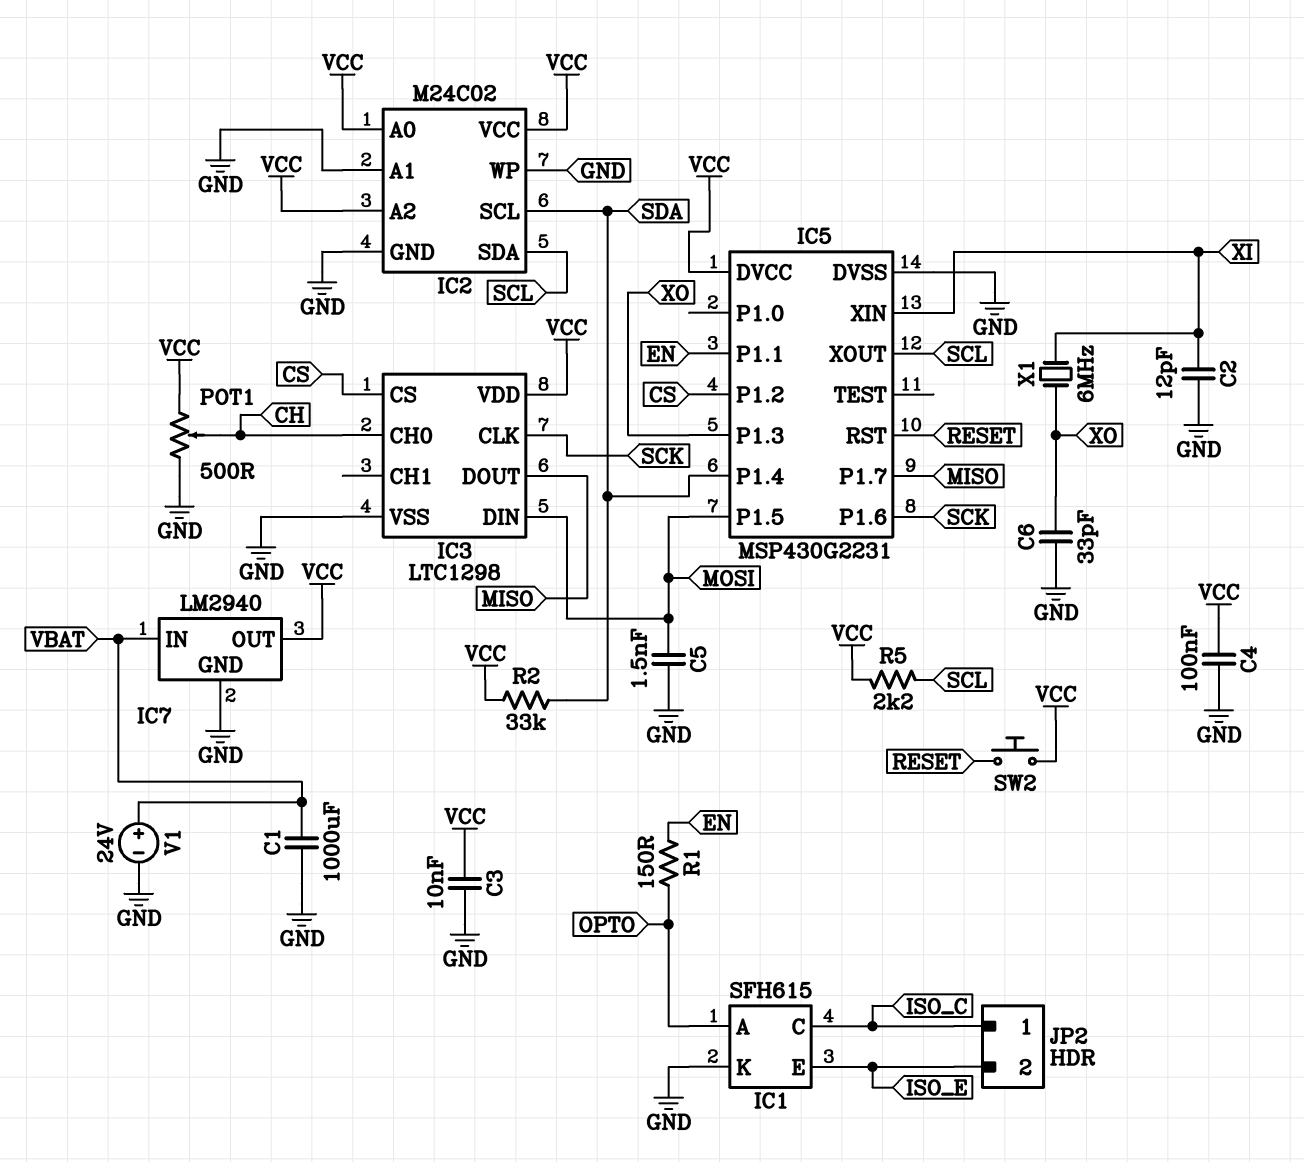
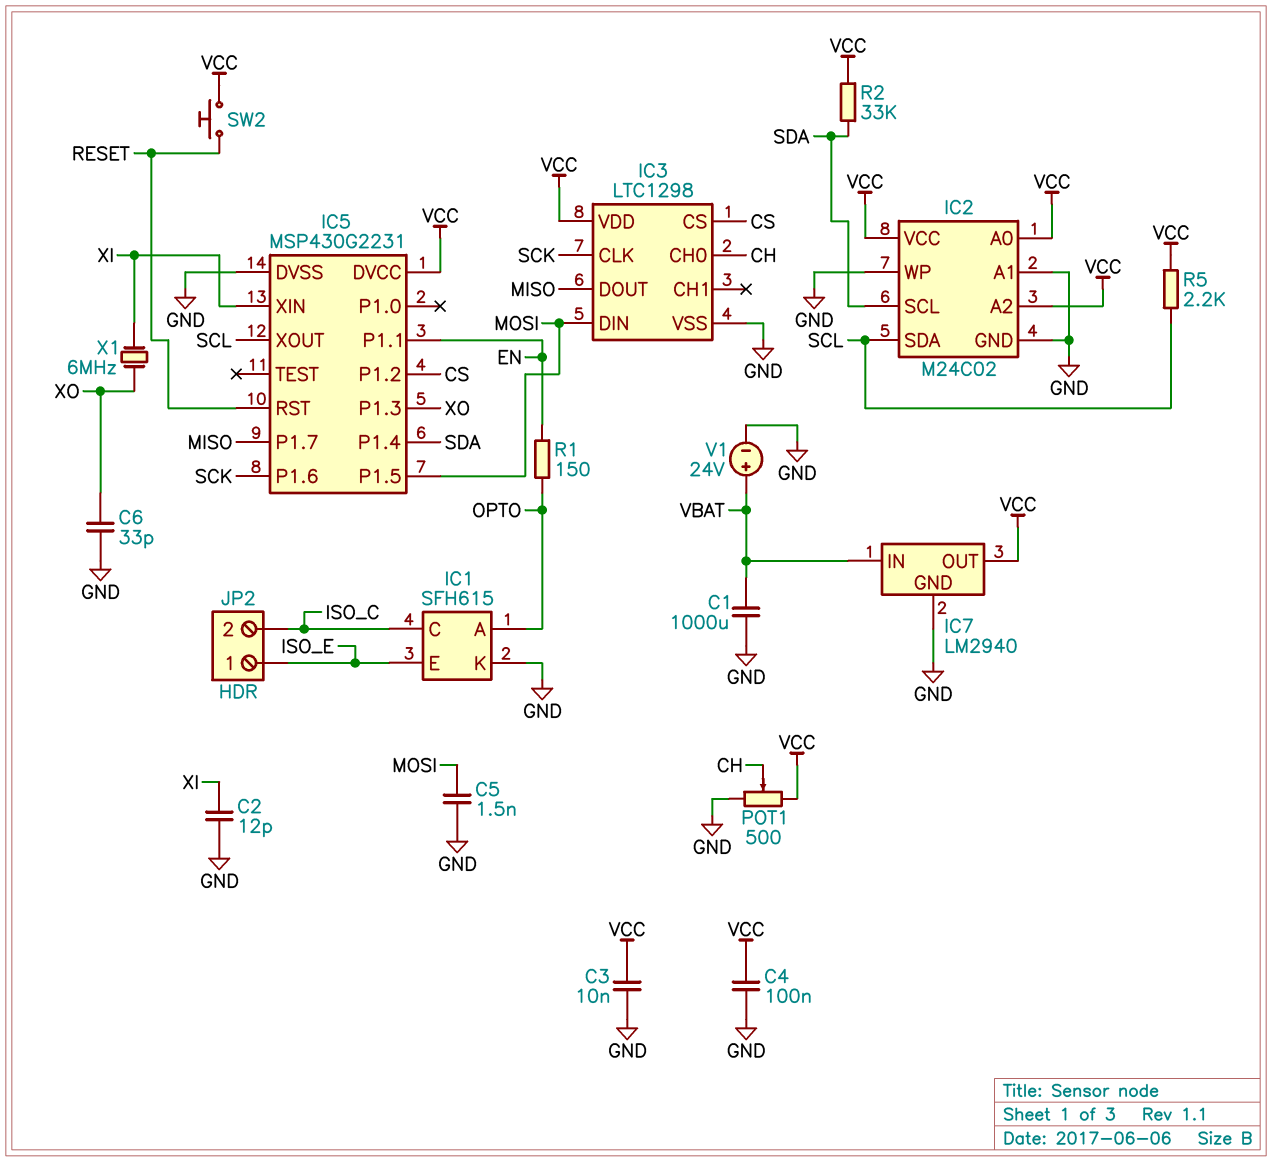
JP2 pin 1: ISO_C -> ISO_E
JP2 pin 2: ISO_E -> ISO_C

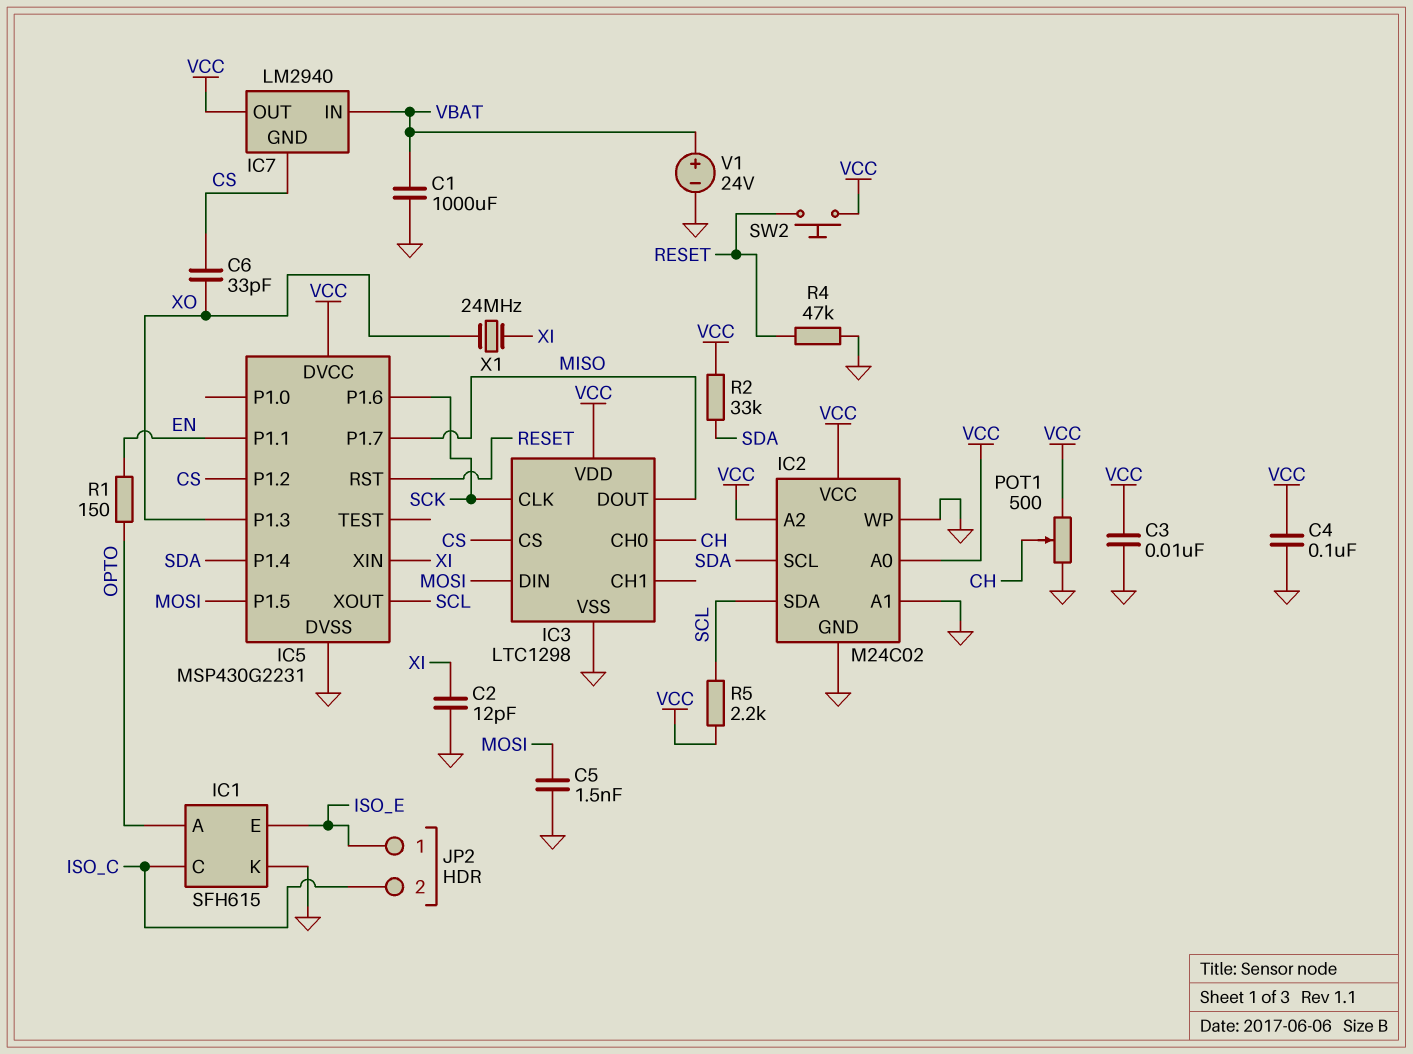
C6: 33pF (GND, XO) -> 33pF (CS, XO)
IC7 pin GND: GND -> CS
R4: none -> 47k (GND, RESET)
X1: 6MHz (XI, XO) -> 24MHz (XI, XO)

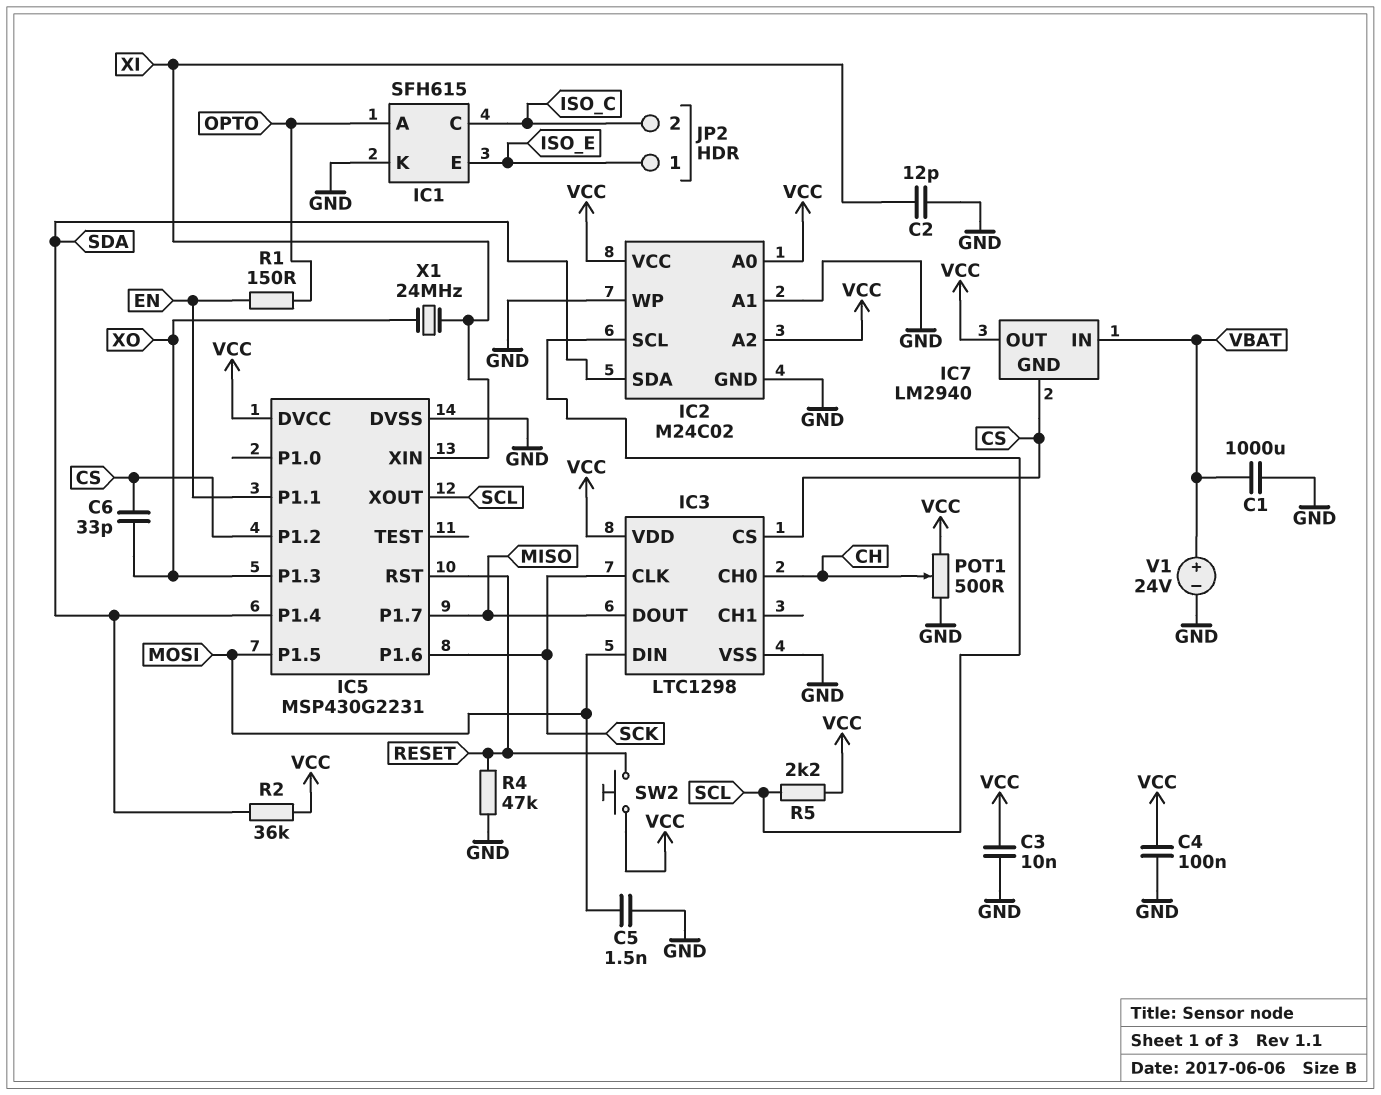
IC2 pin SCL: SDA -> SCL
IC2 pin SDA: SCL -> SDA
R2: 33k (SDA, VCC) -> 36k (SDA, VCC)

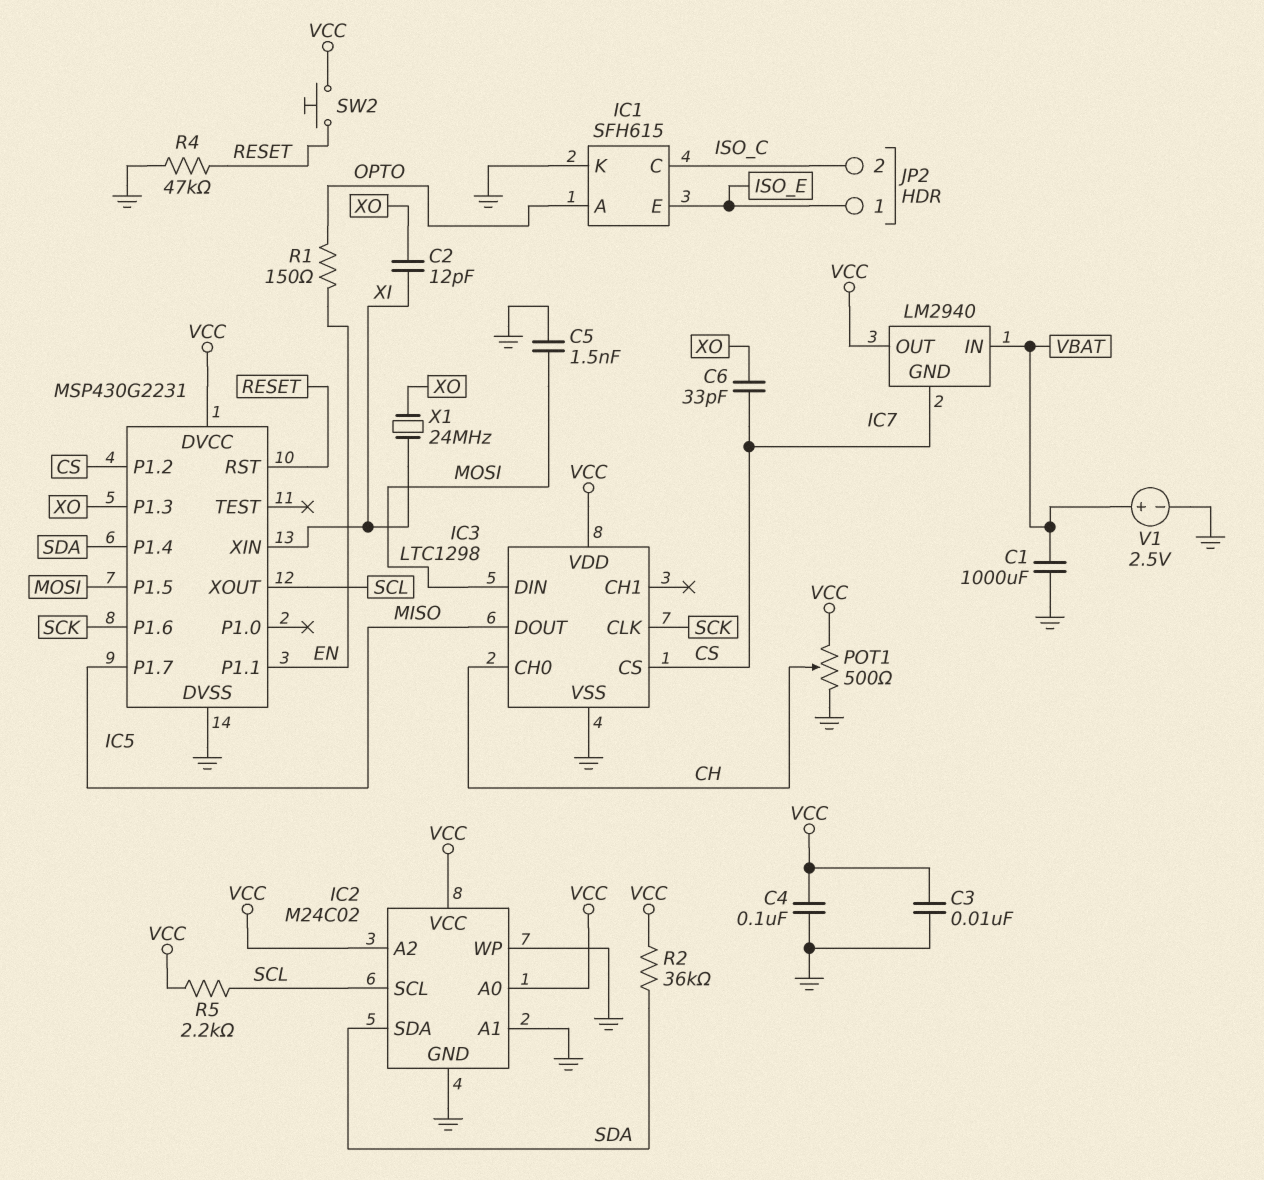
C2: 12pF (GND, XI) -> 12pF (XI, XO)
V1: 24V (plus VBAT, minus GND) -> 2.5V (plus VBAT, minus GND)

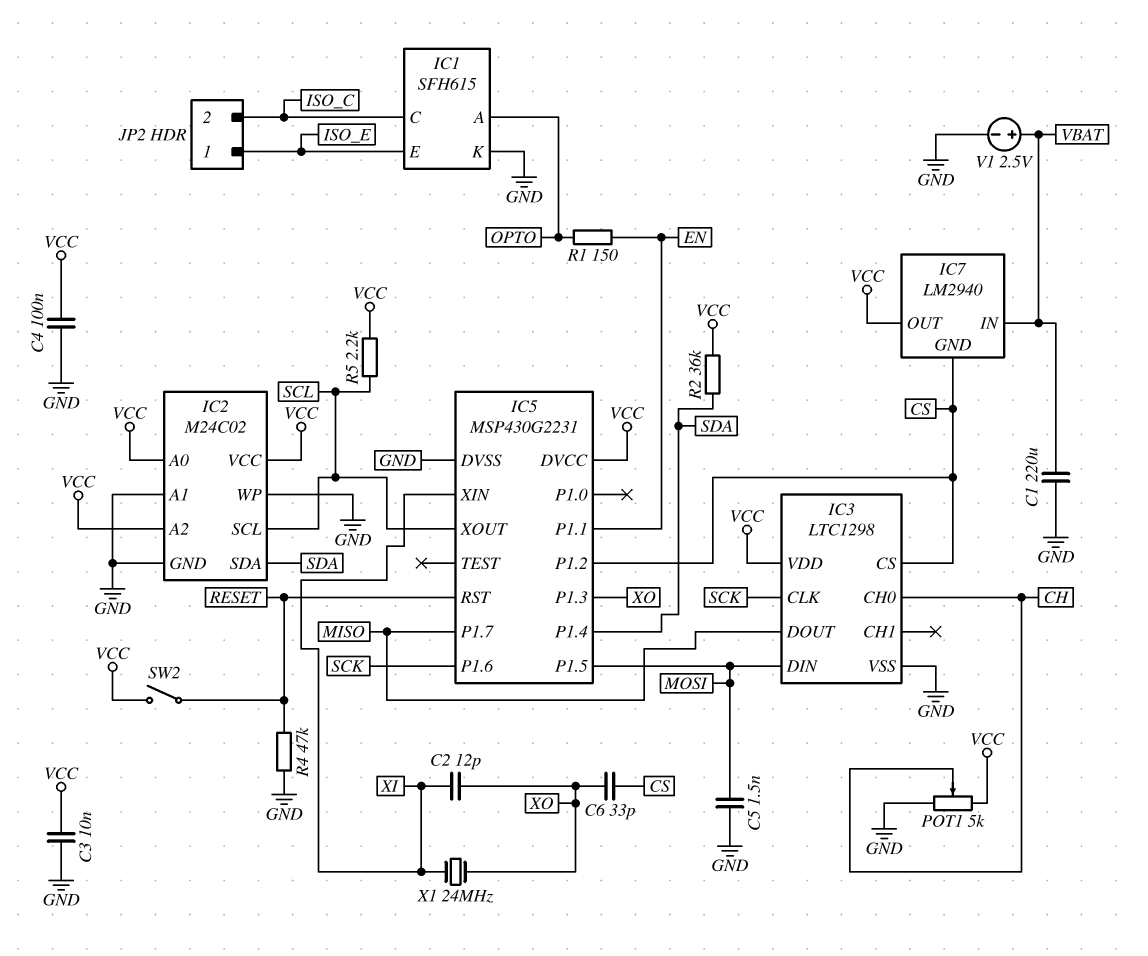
C1: 1000uF (GND, VBAT) -> 220uF (GND, VBAT)
POT1: 500 (GND, VCC, wiper CH) -> 5k (GND, VCC, wiper CH)
SW2: button (RESET, VCC) -> switch (RESET, VCC)

